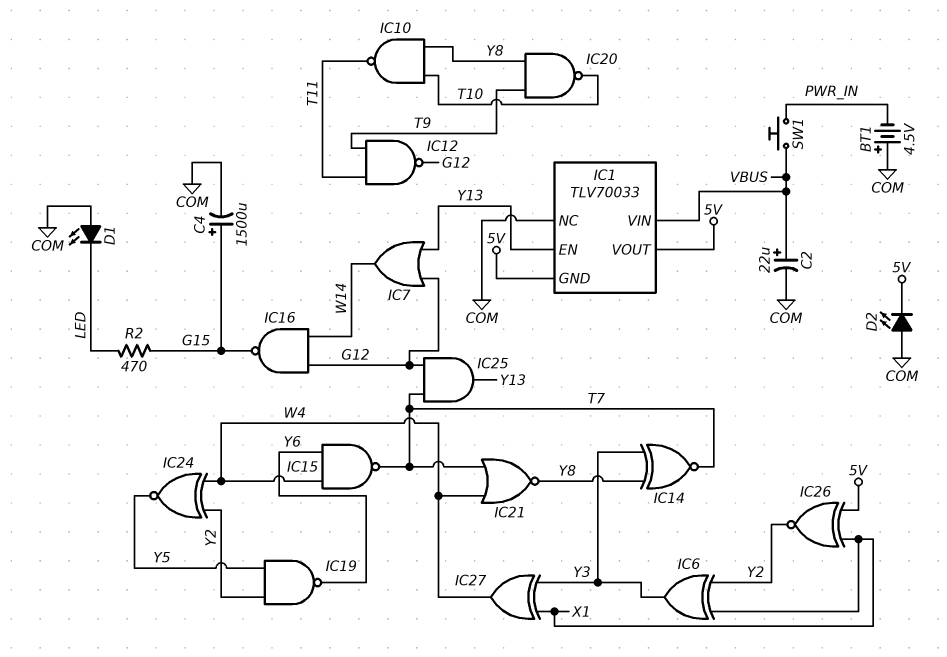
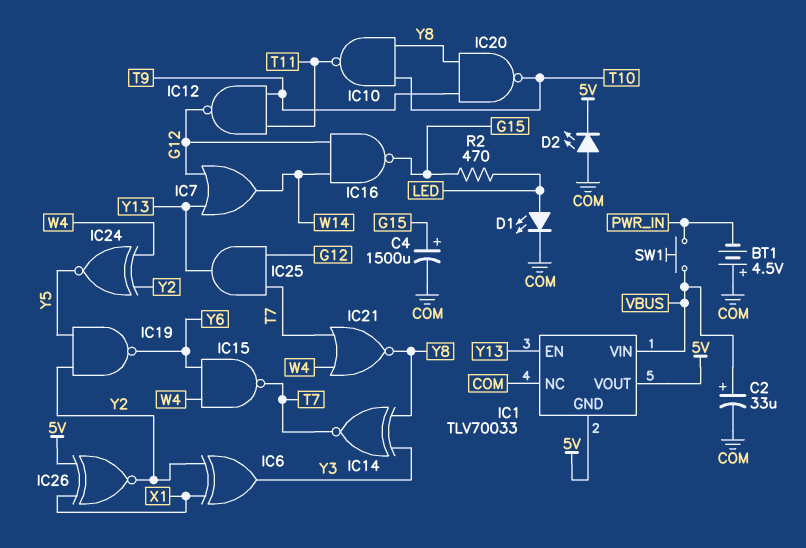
C2: 22uF (plus VBUS, minus COM) -> 33uF (plus VBUS, minus COM)
D1: LED (A COM, K LED) -> LED (A LED, K COM)
IC27: XOR (in X1, in Y3, out W4) -> none

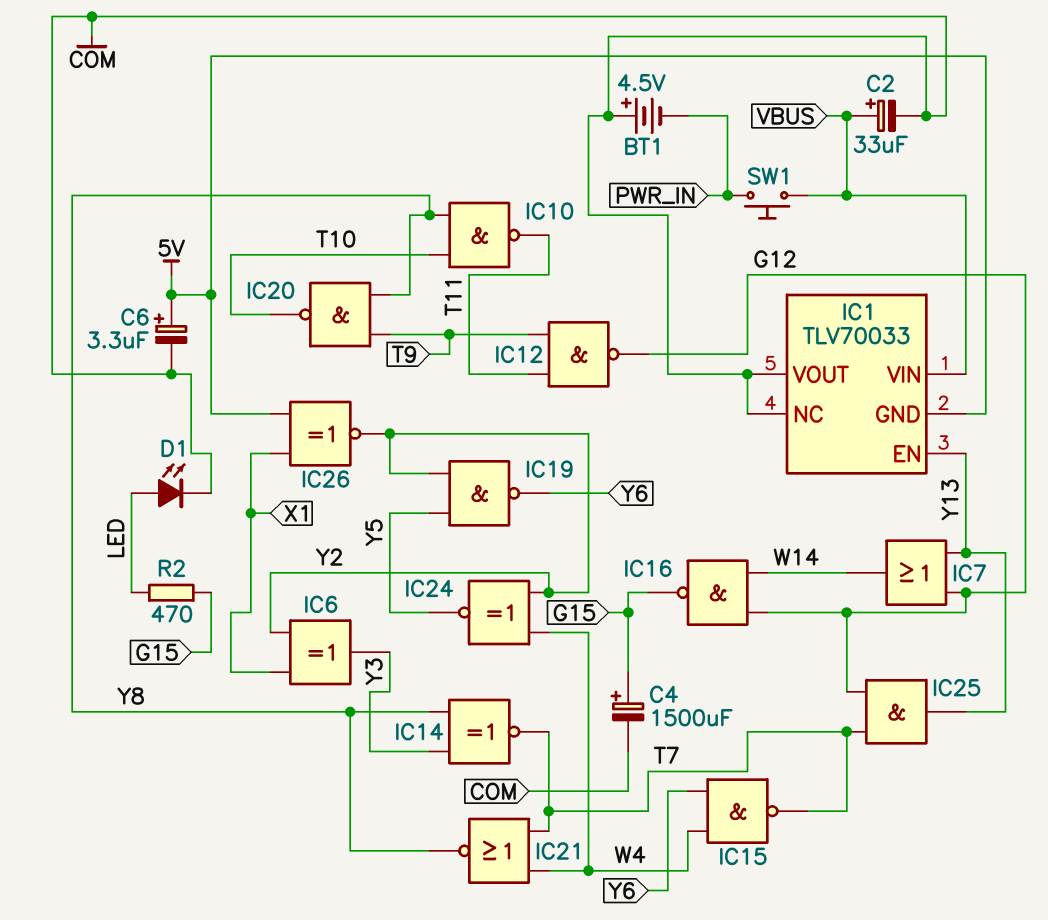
C6: none -> 3.3uF (plus 5V, minus COM)
D2: LED (A COM, K 5V) -> none
IC1 pin VOUT: 5V -> COM

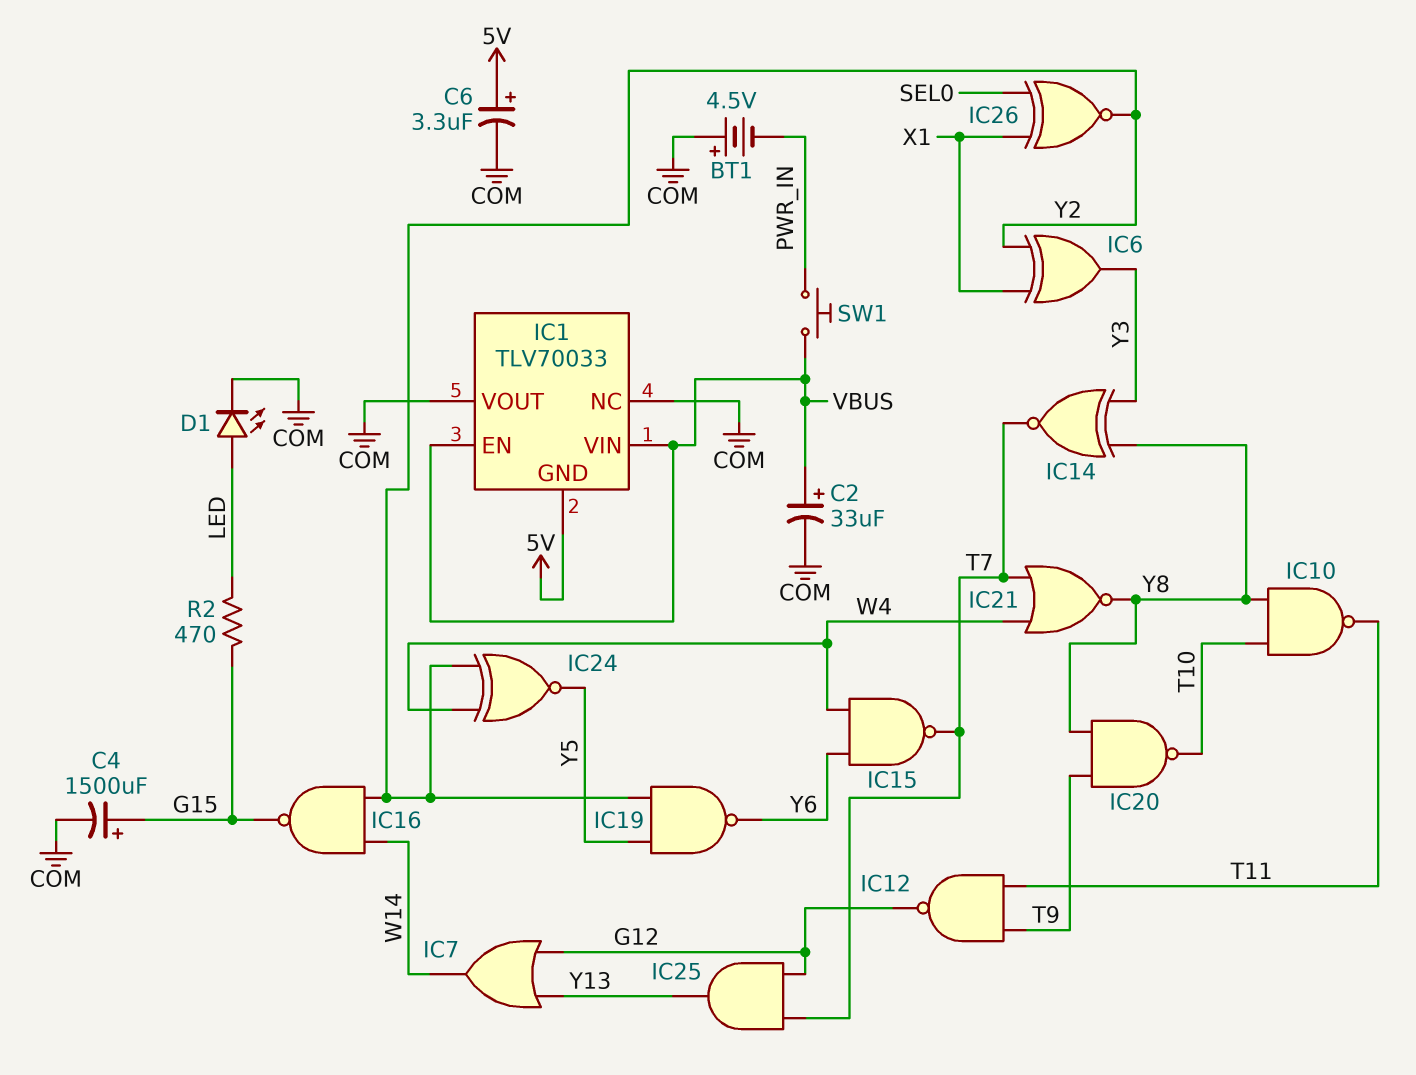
IC1 pin EN: Y13 -> VBUS
IC16: NAND (in G12, in W14, out G15) -> NAND (in W14, in Y2, out G15)
IC26: XNOR (in 5V, in X1, out Y2) -> XNOR (in SEL0, in X1, out Y2)

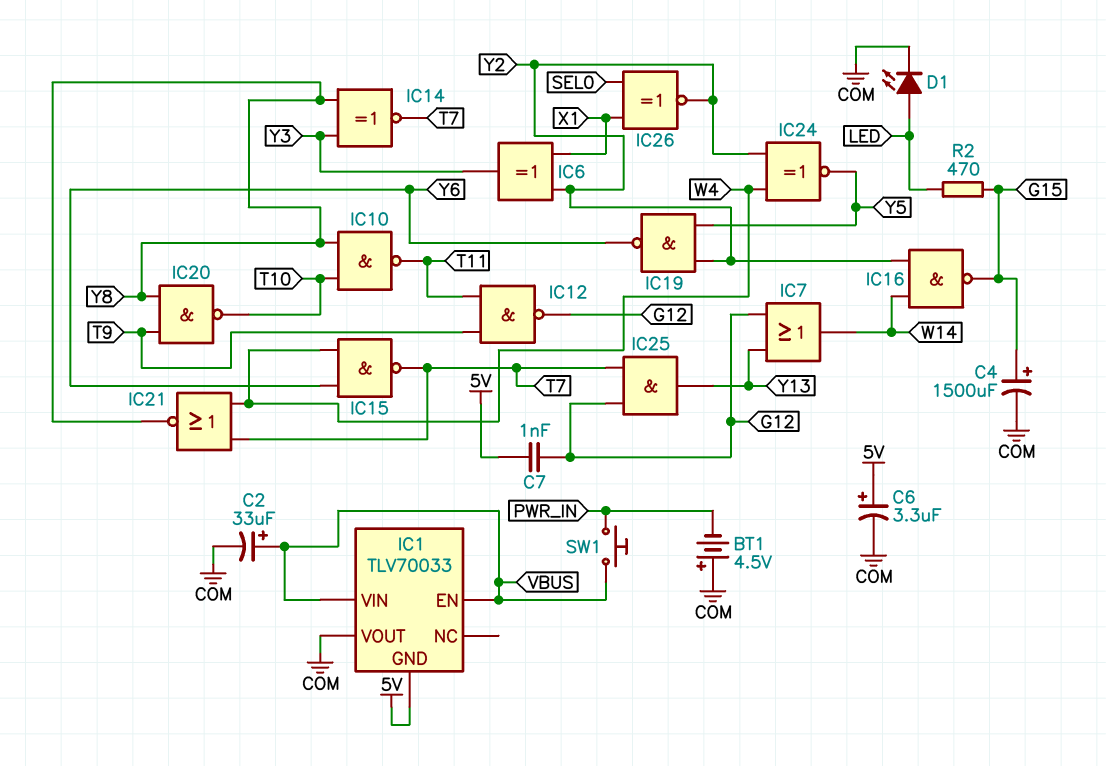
C7: none -> 1nF (5V, G12)
IC1 pin NC: COM -> none

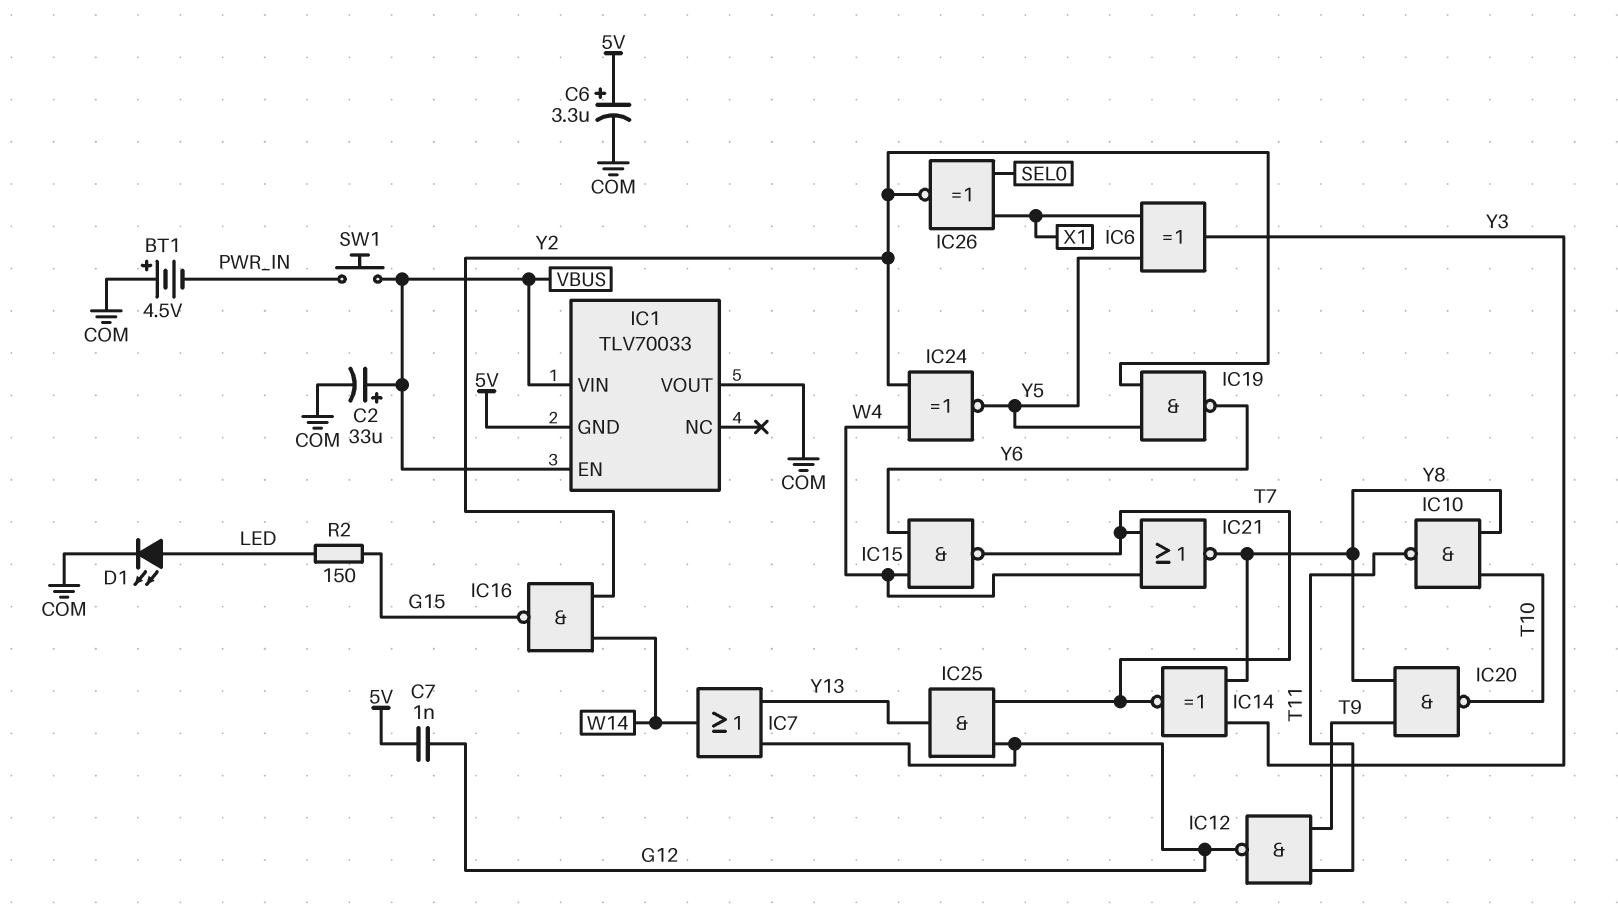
C4: 1500uF (plus G15, minus COM) -> none
IC6: XOR (in X1, in Y2, out Y3) -> XOR (in X1, in Y5, out Y3)
R2: 470 (G15, LED) -> 150 (G15, LED)

